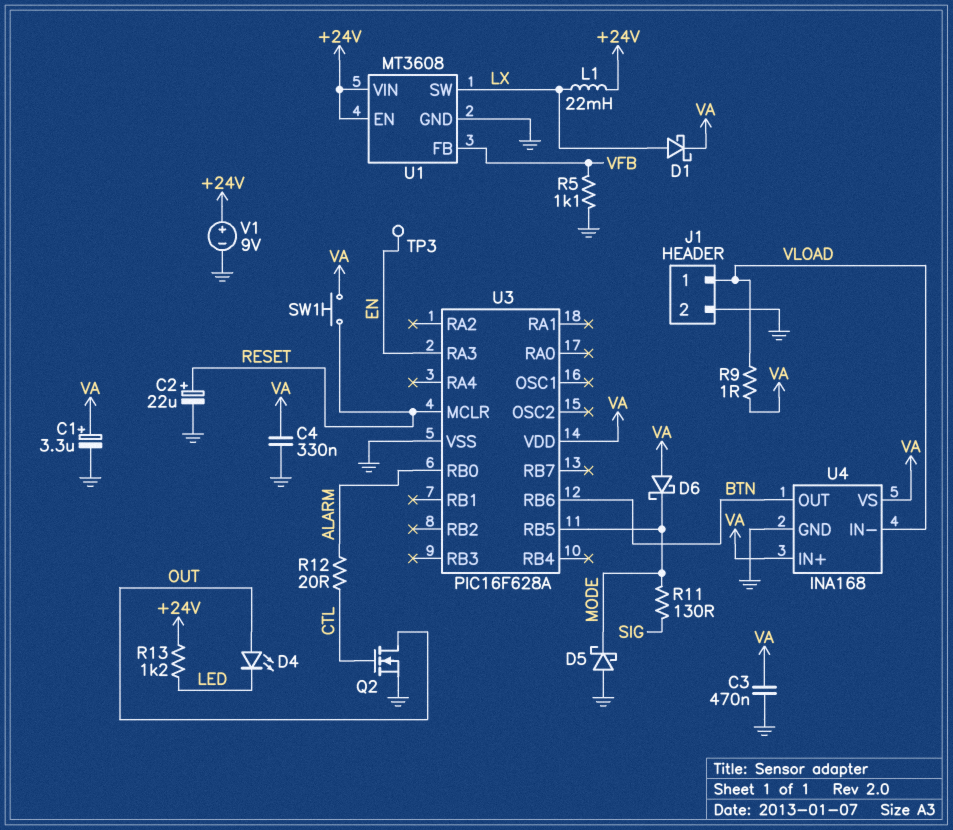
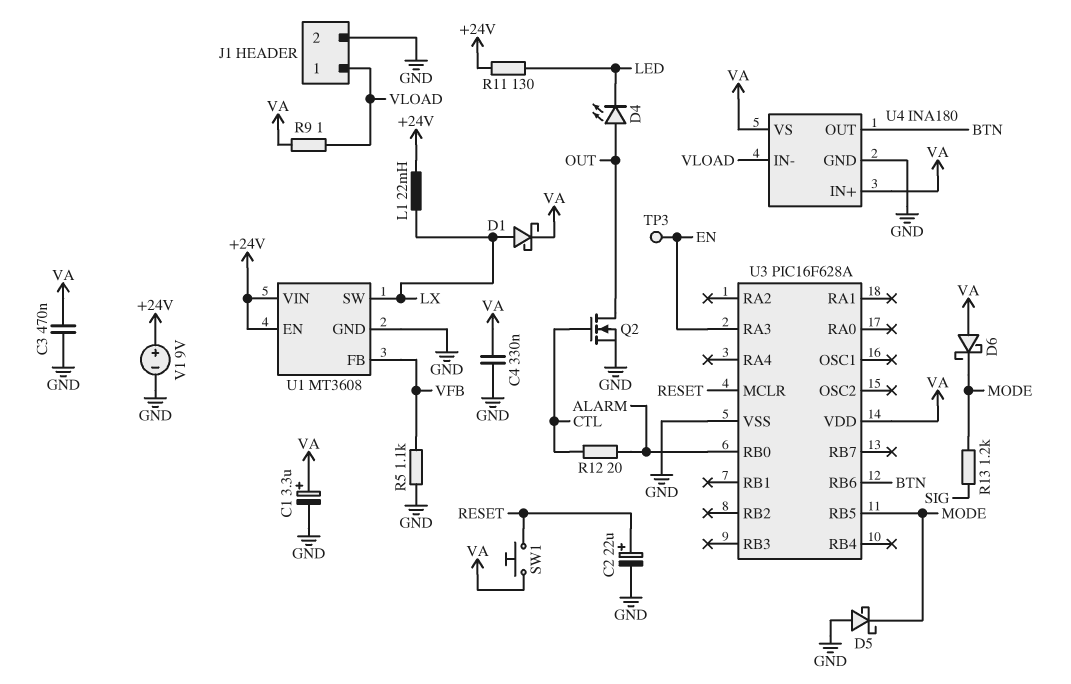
R11: 130 (MODE, SIG) -> 130 (+24V, LED)
R13: 1.2k (+24V, LED) -> 1.2k (MODE, SIG)
U4: INA168 -> INA180

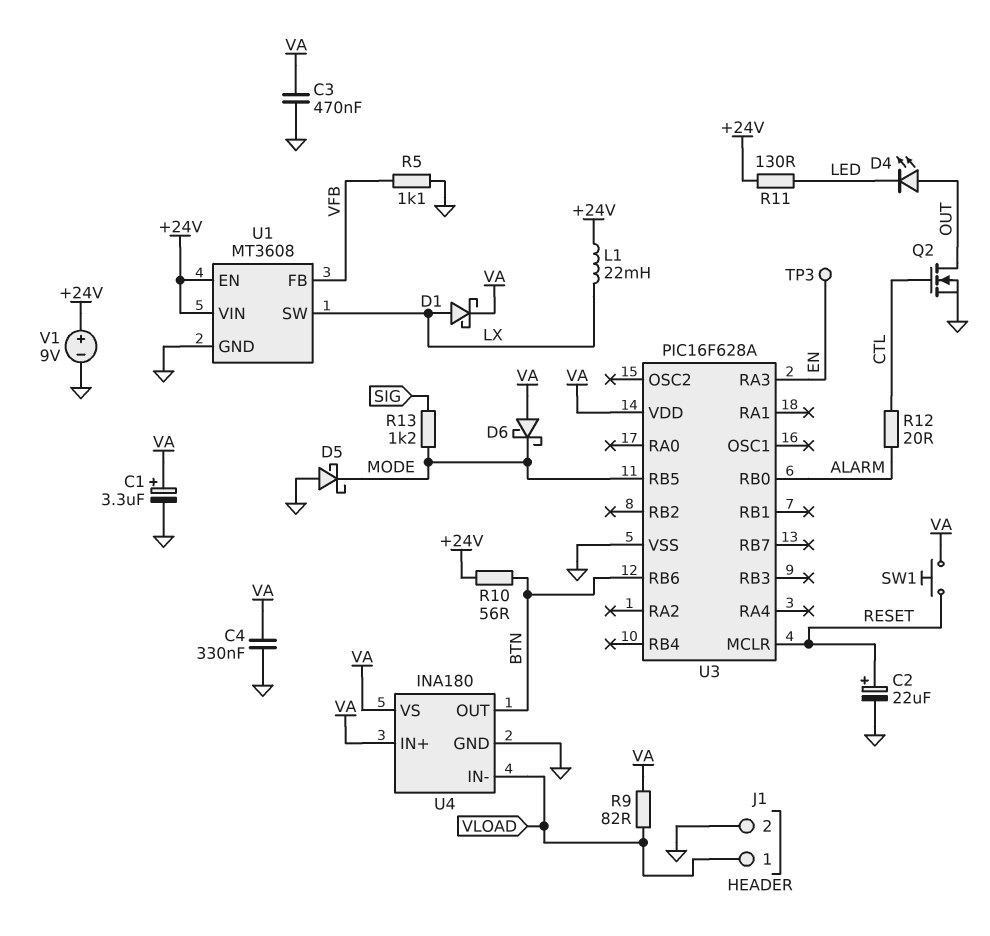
R9: 1 (VA, VLOAD) -> 82 (VA, VLOAD)
R10: none -> 56 (+24V, BTN)

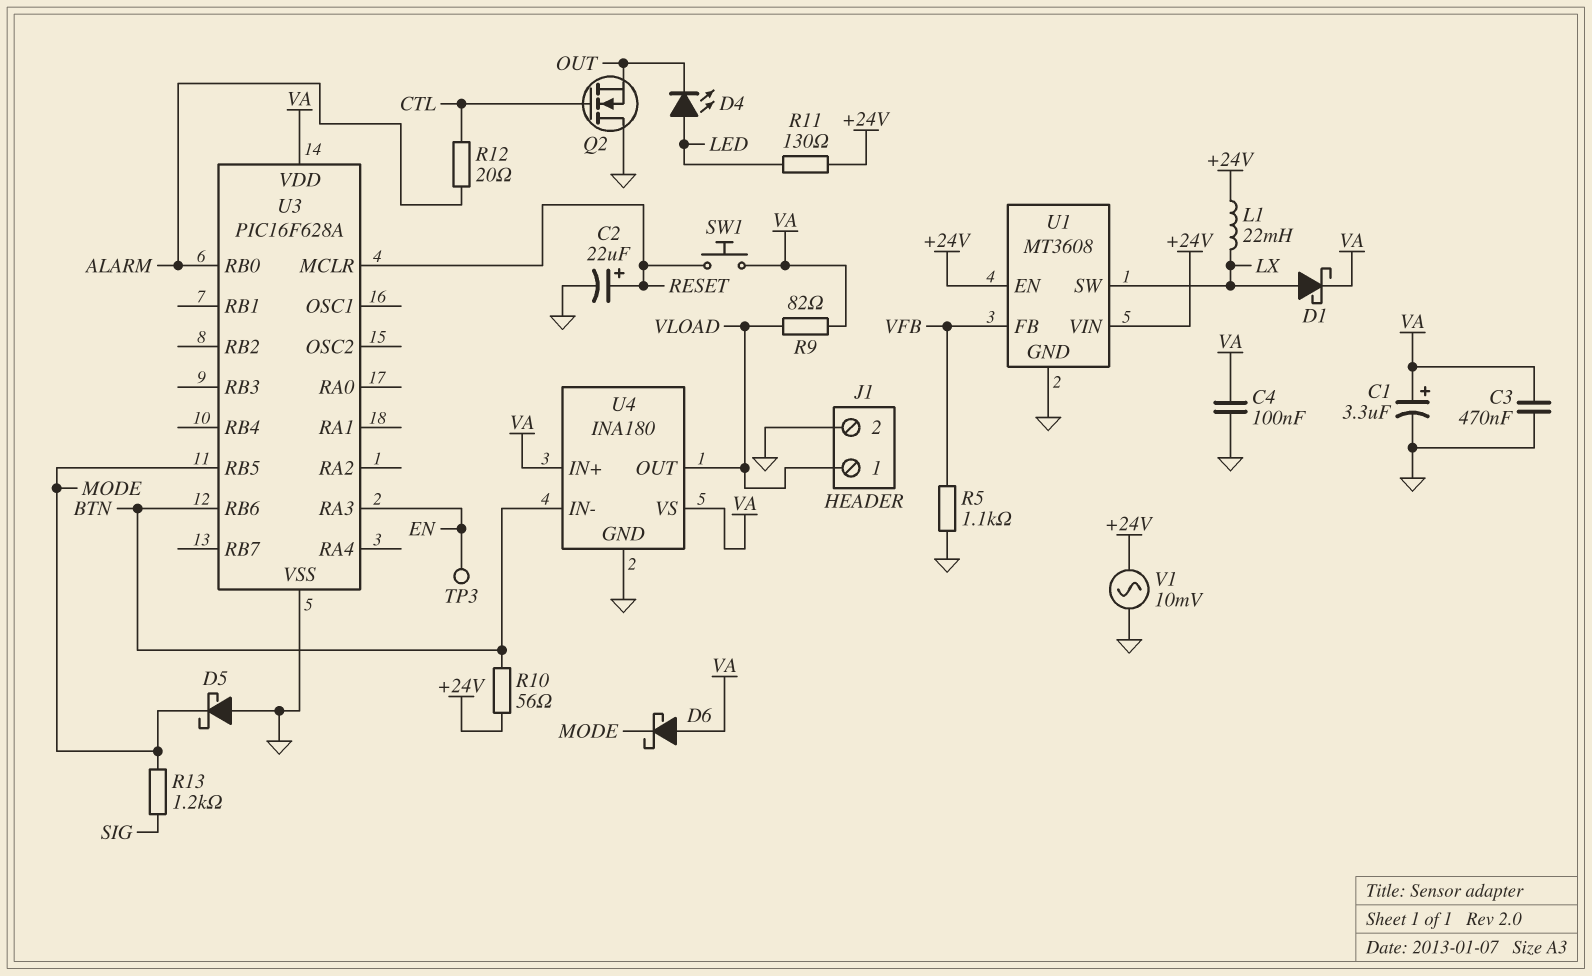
C4: 330nF (GND, VA) -> 100nF (GND, VA)
D4: LED (A OUT, K LED) -> LED (A LED, K OUT)
Q2: NMOS (G CTL, D OUT, S GND) -> NMOS (G CTL, D GND, S OUT)
U4 pin IN-: VLOAD -> BTN
U4 pin OUT: BTN -> VLOAD
V1: 9V (plus +24V, minus GND) -> AC 10mV (+24V, GND)

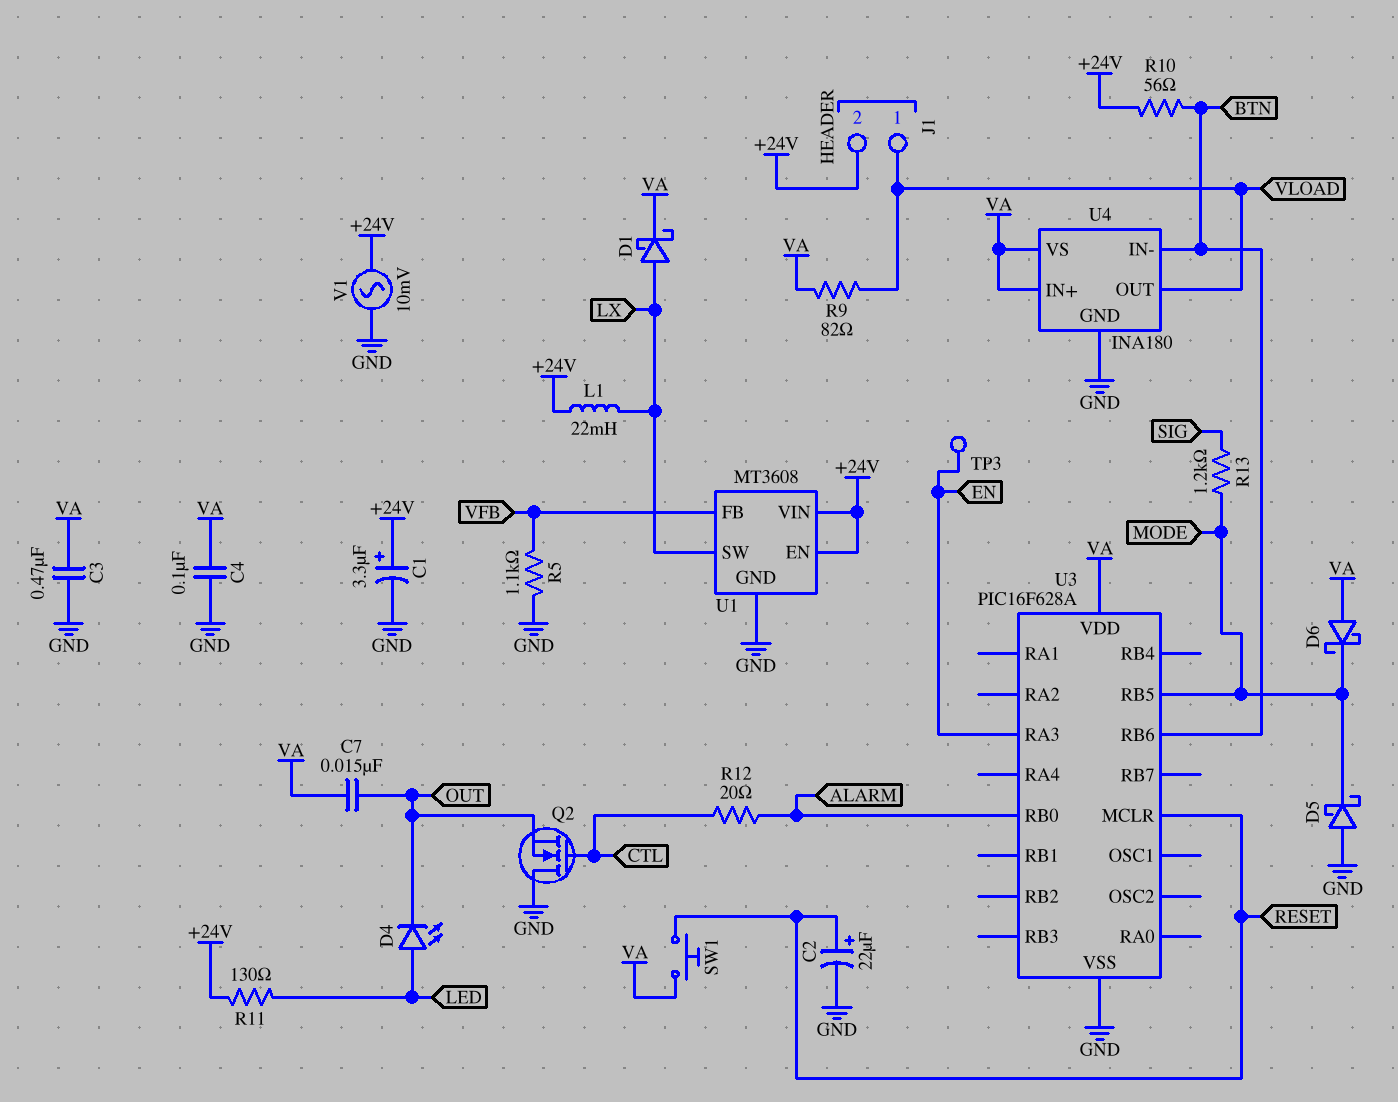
C1: 3.3uF (plus VA, minus GND) -> 3.3uF (plus +24V, minus GND)
C7: none -> 15nF (OUT, VA)
J1 pin 2: GND -> +24V

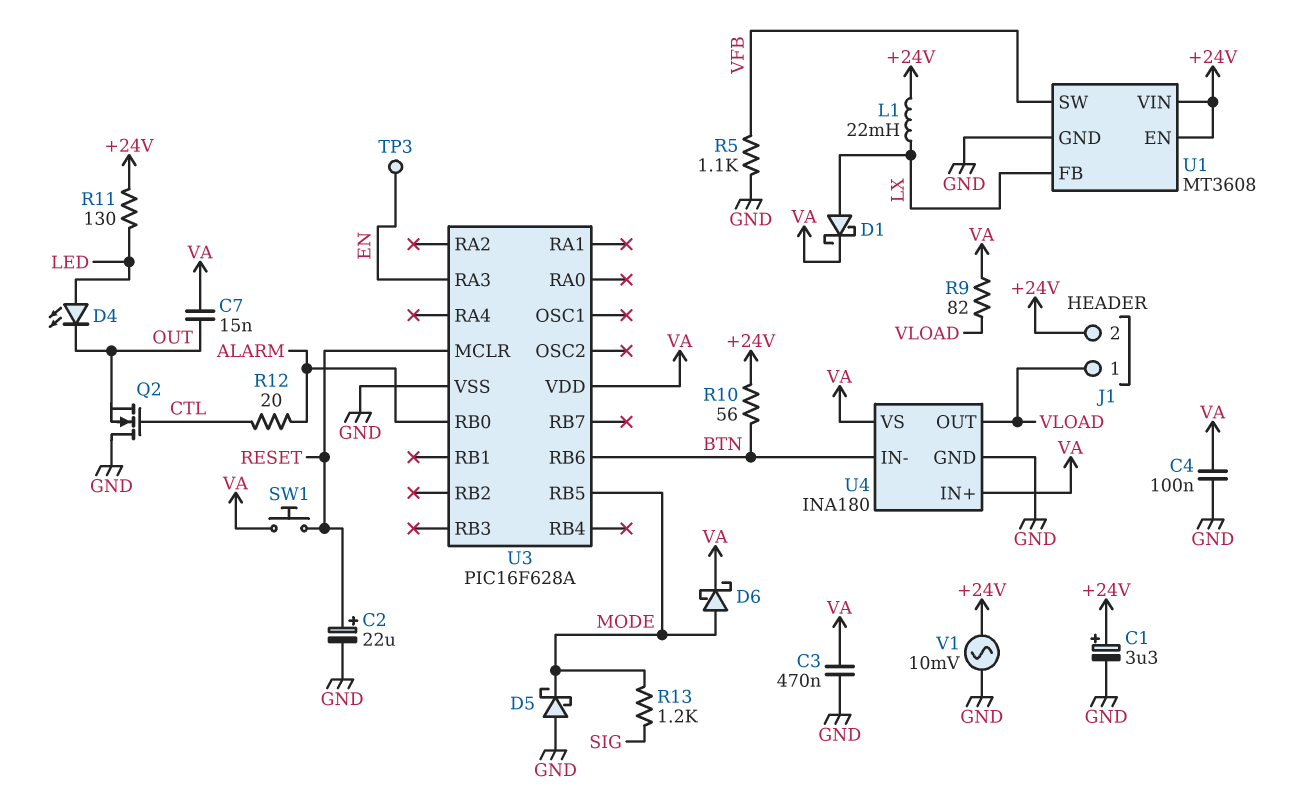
D6: schottky (A VA, K MODE) -> schottky (A MODE, K VA)
U1 pin FB: VFB -> LX
U1 pin SW: LX -> VFB

